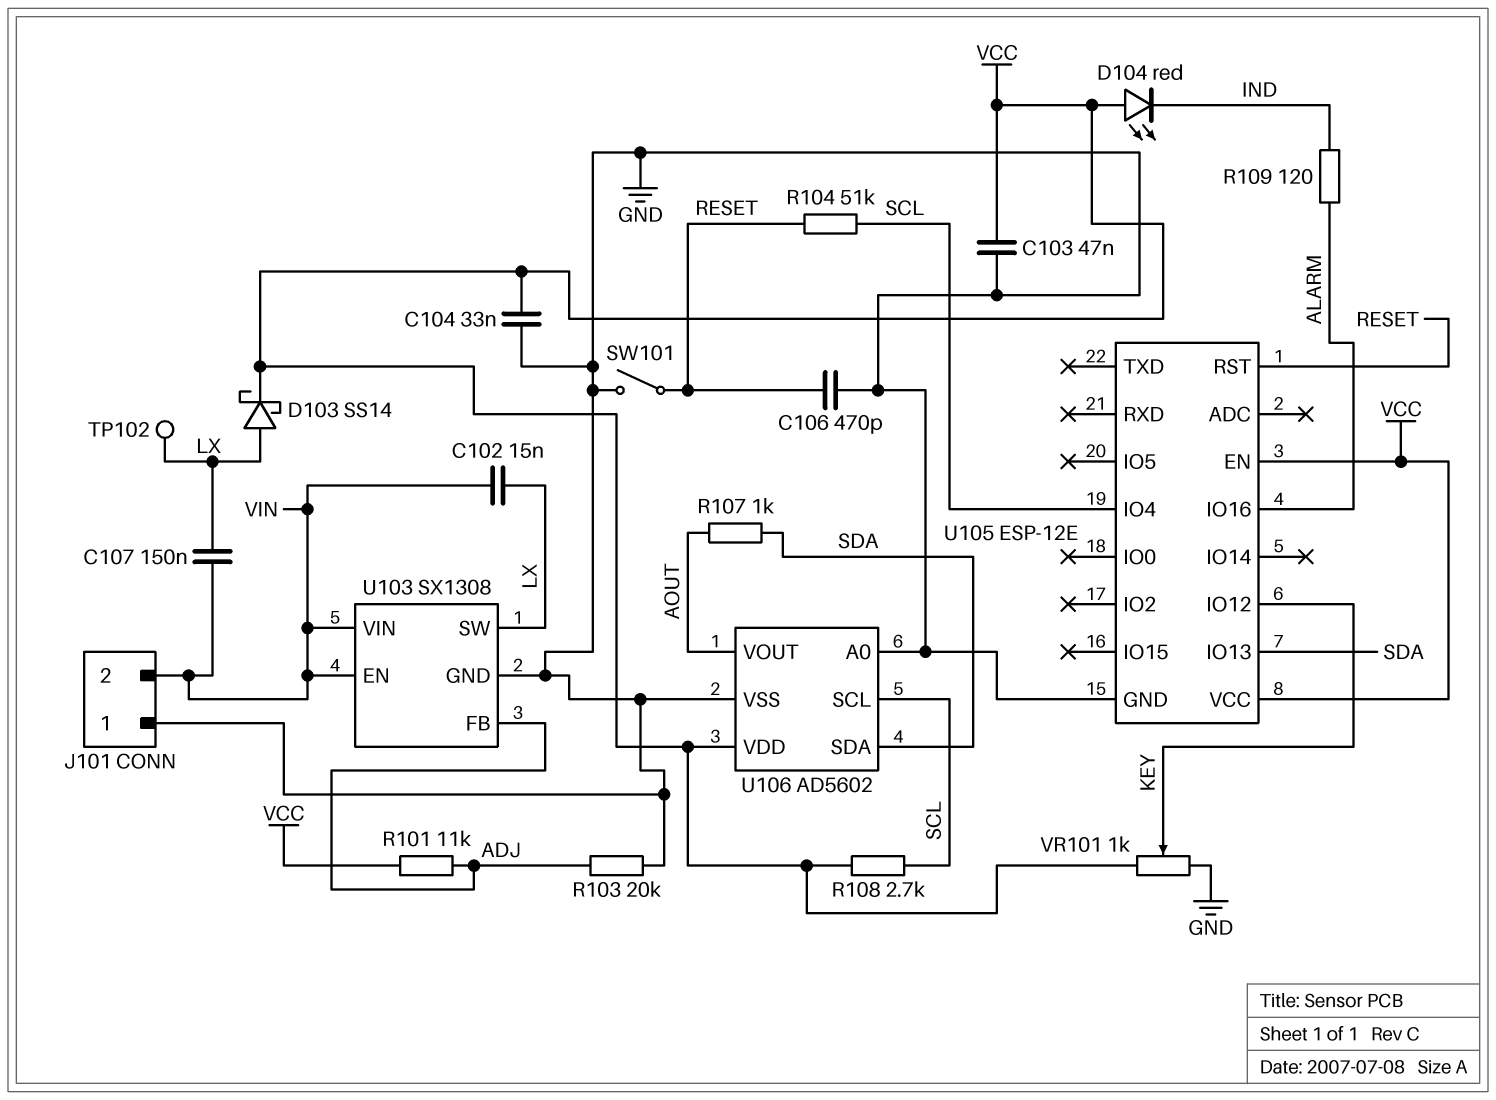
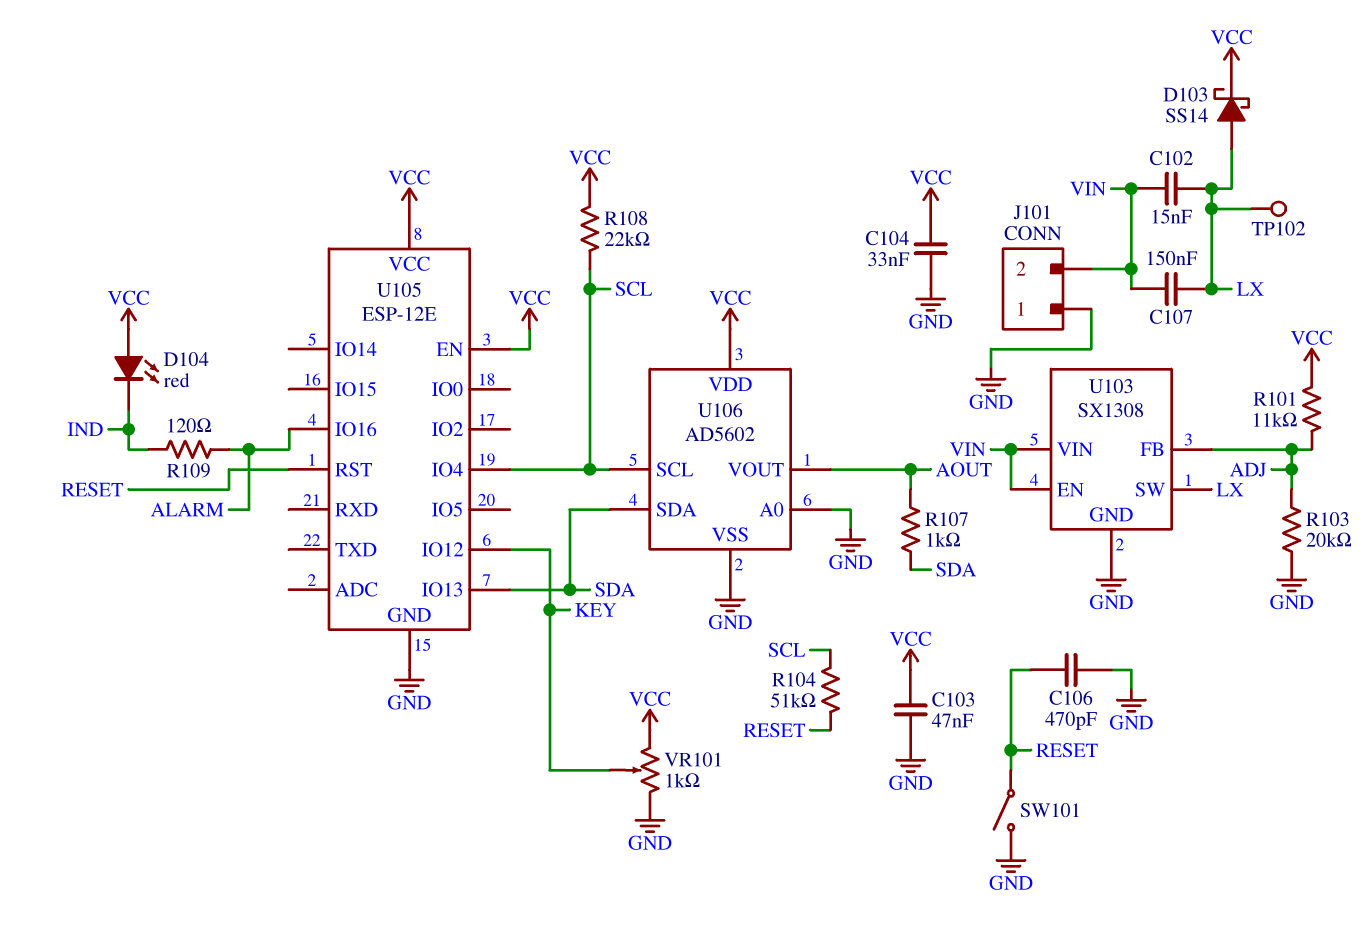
R108: 2.7k (SCL, VCC) -> 22k (SCL, VCC)

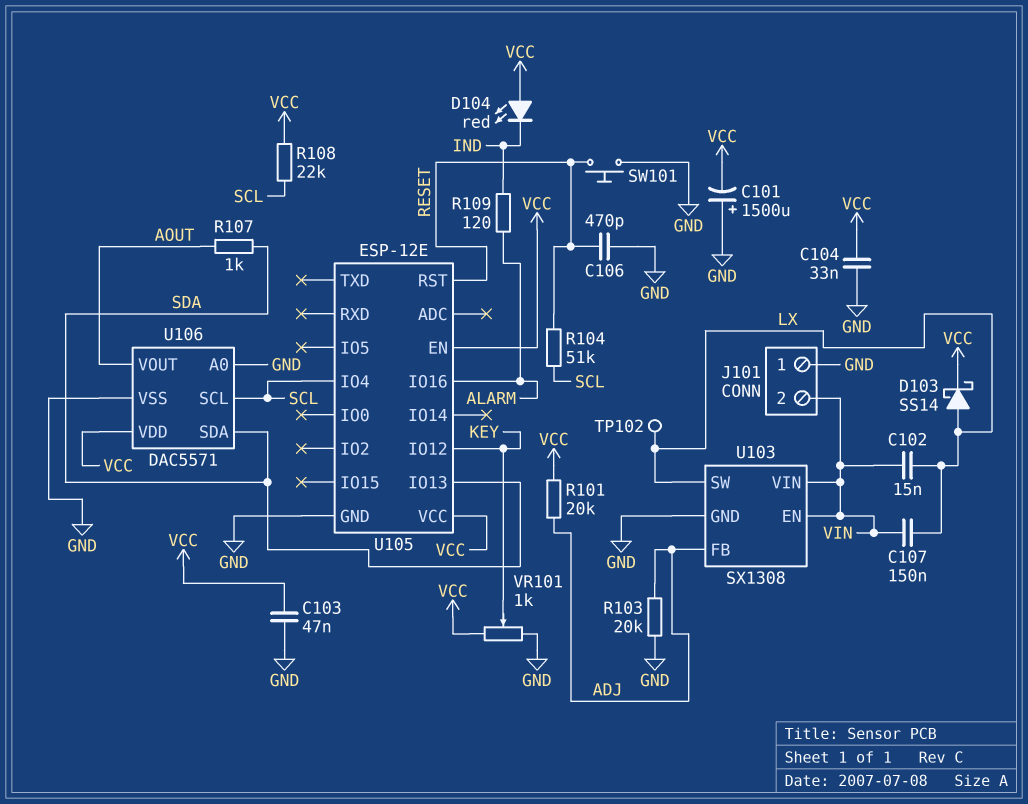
C101: none -> 1500uF (plus GND, minus VCC)
R101: 11k (ADJ, VCC) -> 20k (ADJ, VCC)
SW101: switch (GND, RESET) -> button (GND, RESET)
U106: AD5602 -> DAC5571

